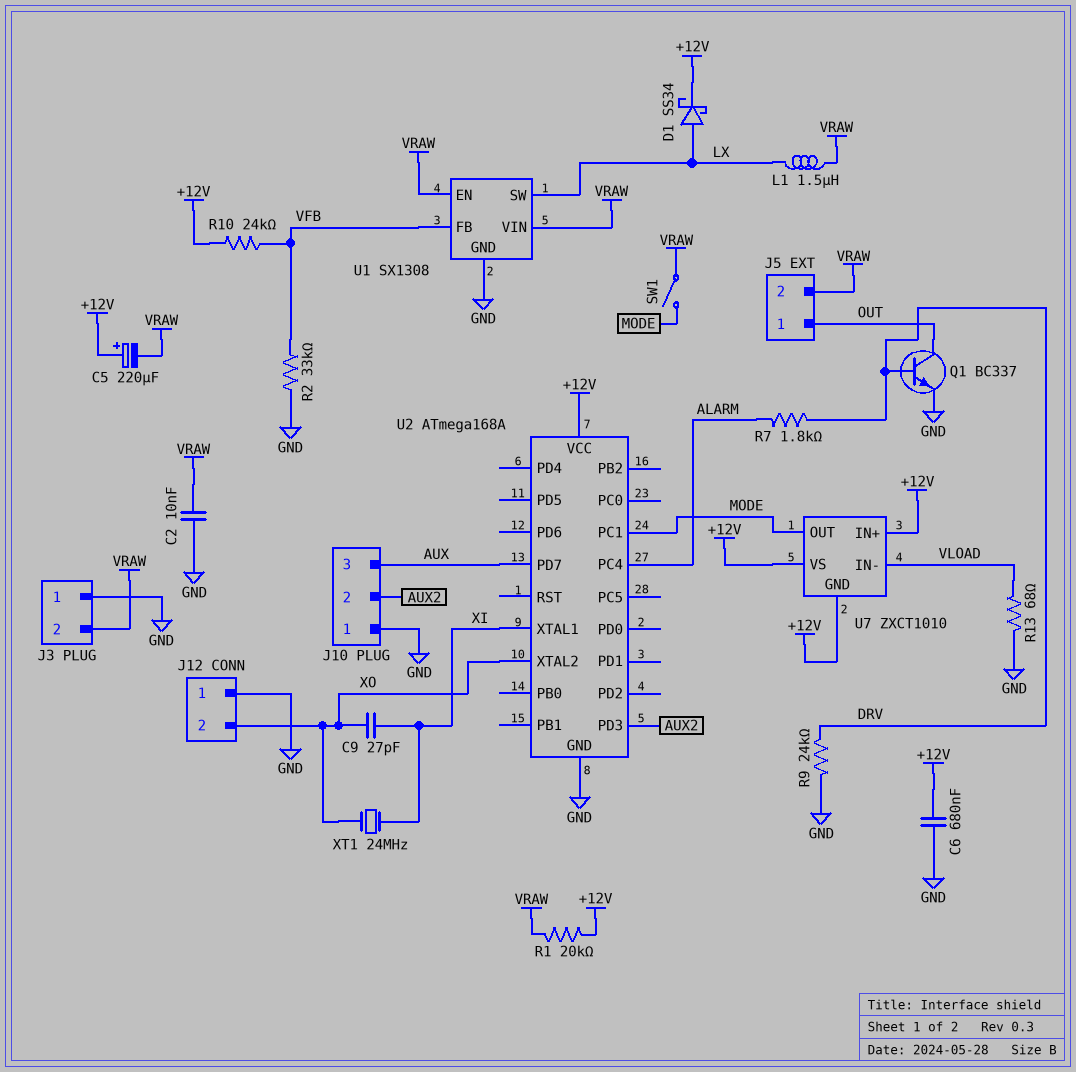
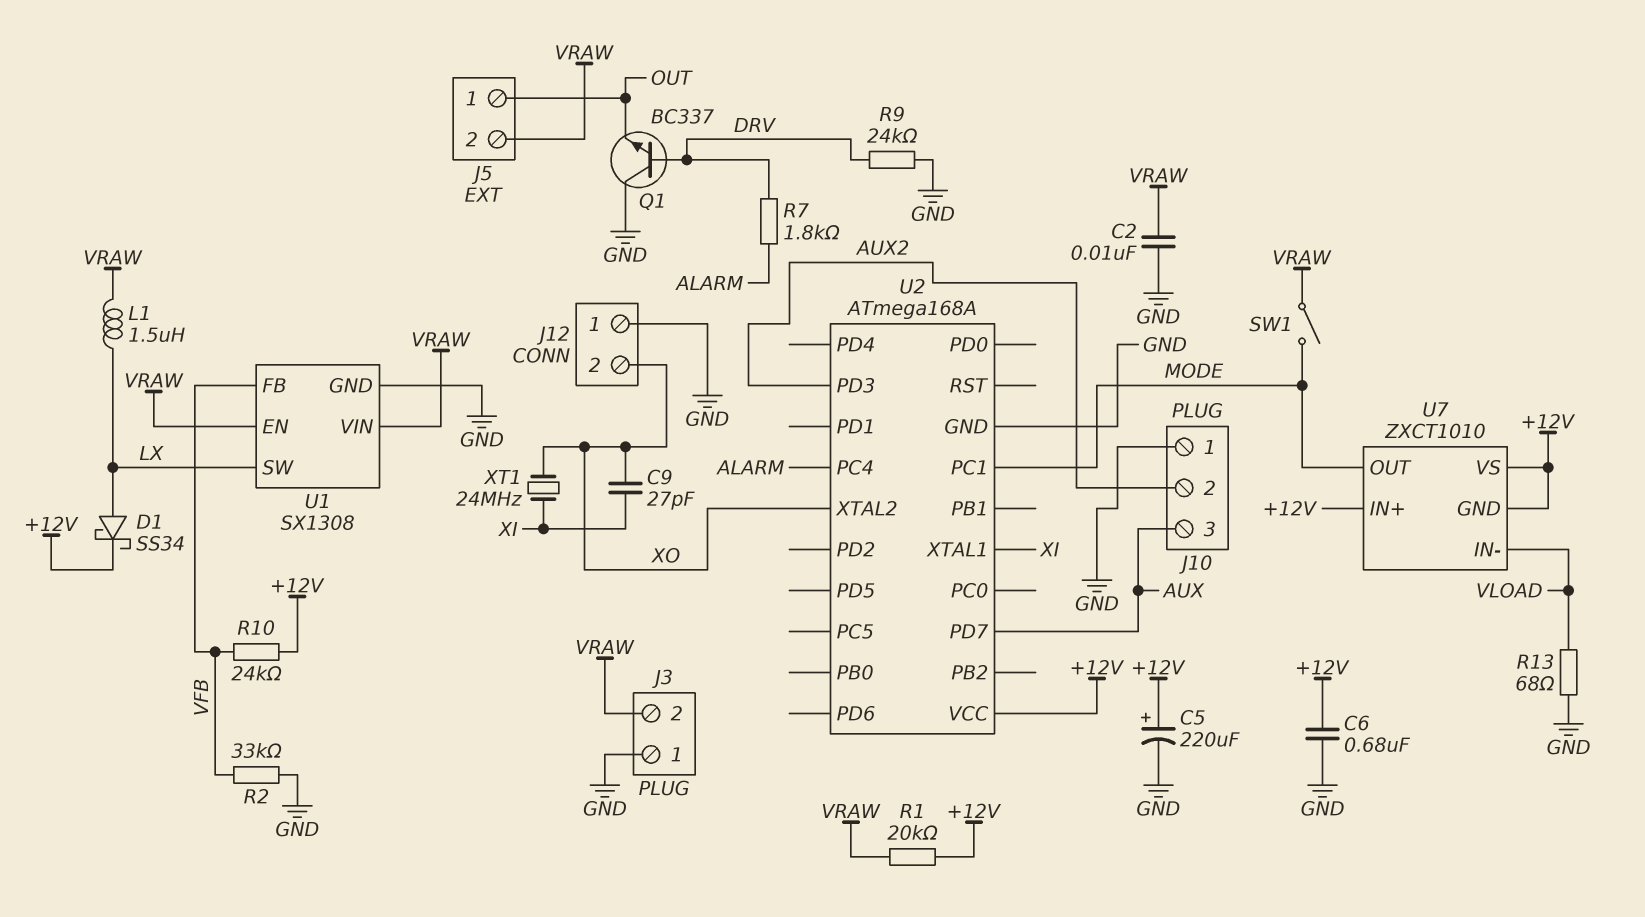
C5: 220uF (plus +12V, minus VRAW) -> 220uF (plus +12V, minus GND)
Q1: NPN BC337 (B DRV, C OUT, E GND) -> NPN BC337 (B DRV, C GND, E OUT)

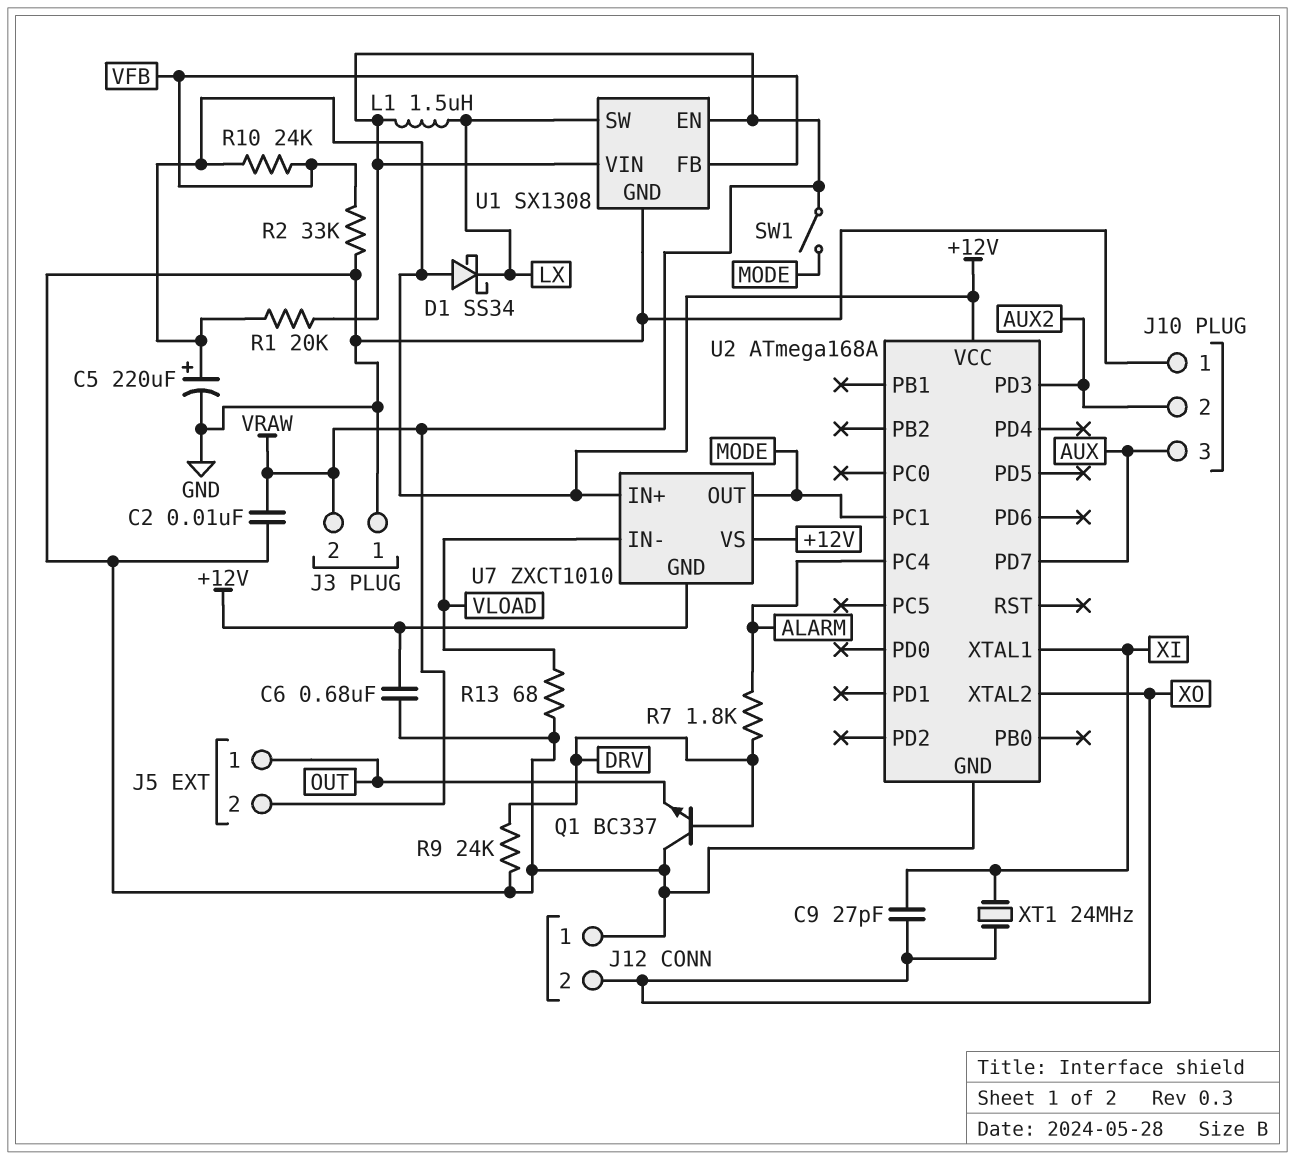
D1: schottky SS34 (A LX, K +12V) -> schottky SS34 (A +12V, K LX)

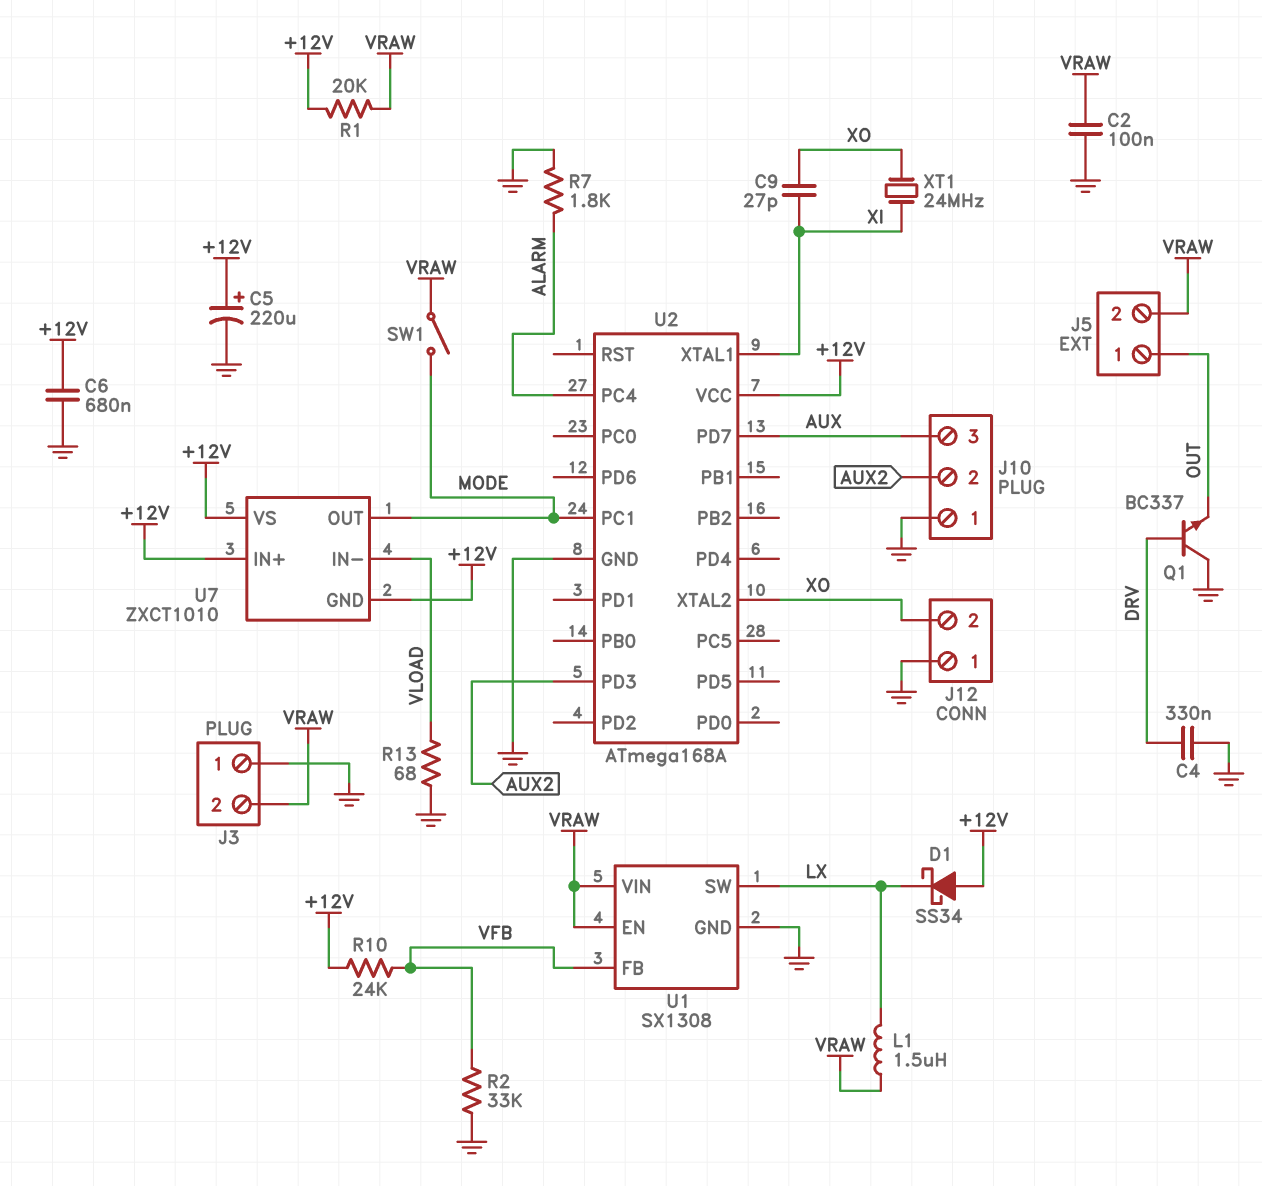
C2: 10nF (GND, VRAW) -> 100nF (GND, VRAW)
C4: none -> 330nF (DRV, GND)
R7: 1.8k (ALARM, DRV) -> 1.8k (ALARM, GND)
R9: 24k (DRV, GND) -> none

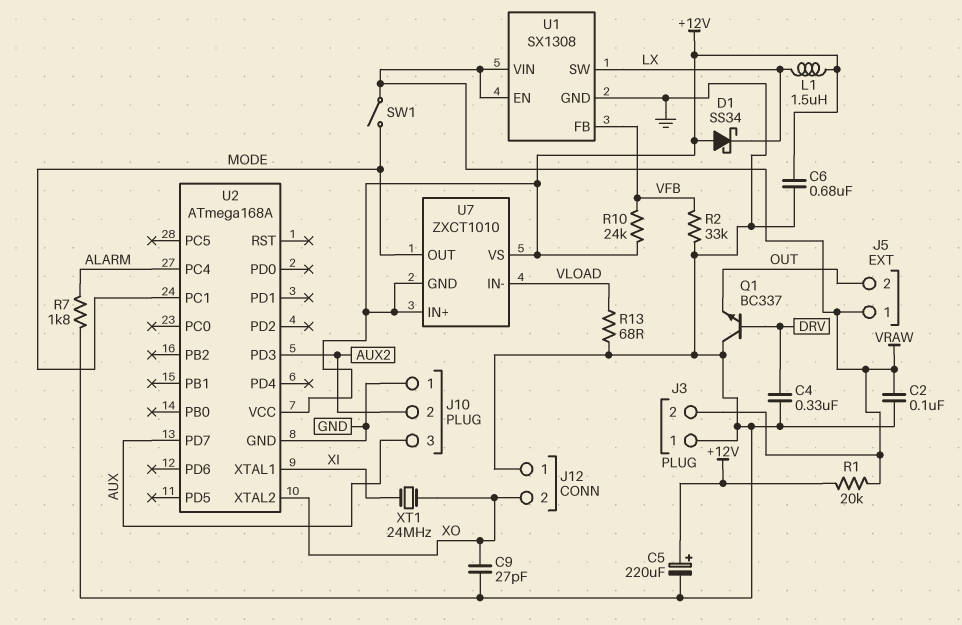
C9: 27pF (XI, XO) -> 27pF (GND, XO)
J5 pin 1: OUT -> VRAW
J5 pin 2: VRAW -> OUT
L1: 1.5uH (LX, VRAW) -> 1.5uH (+12V, LX)

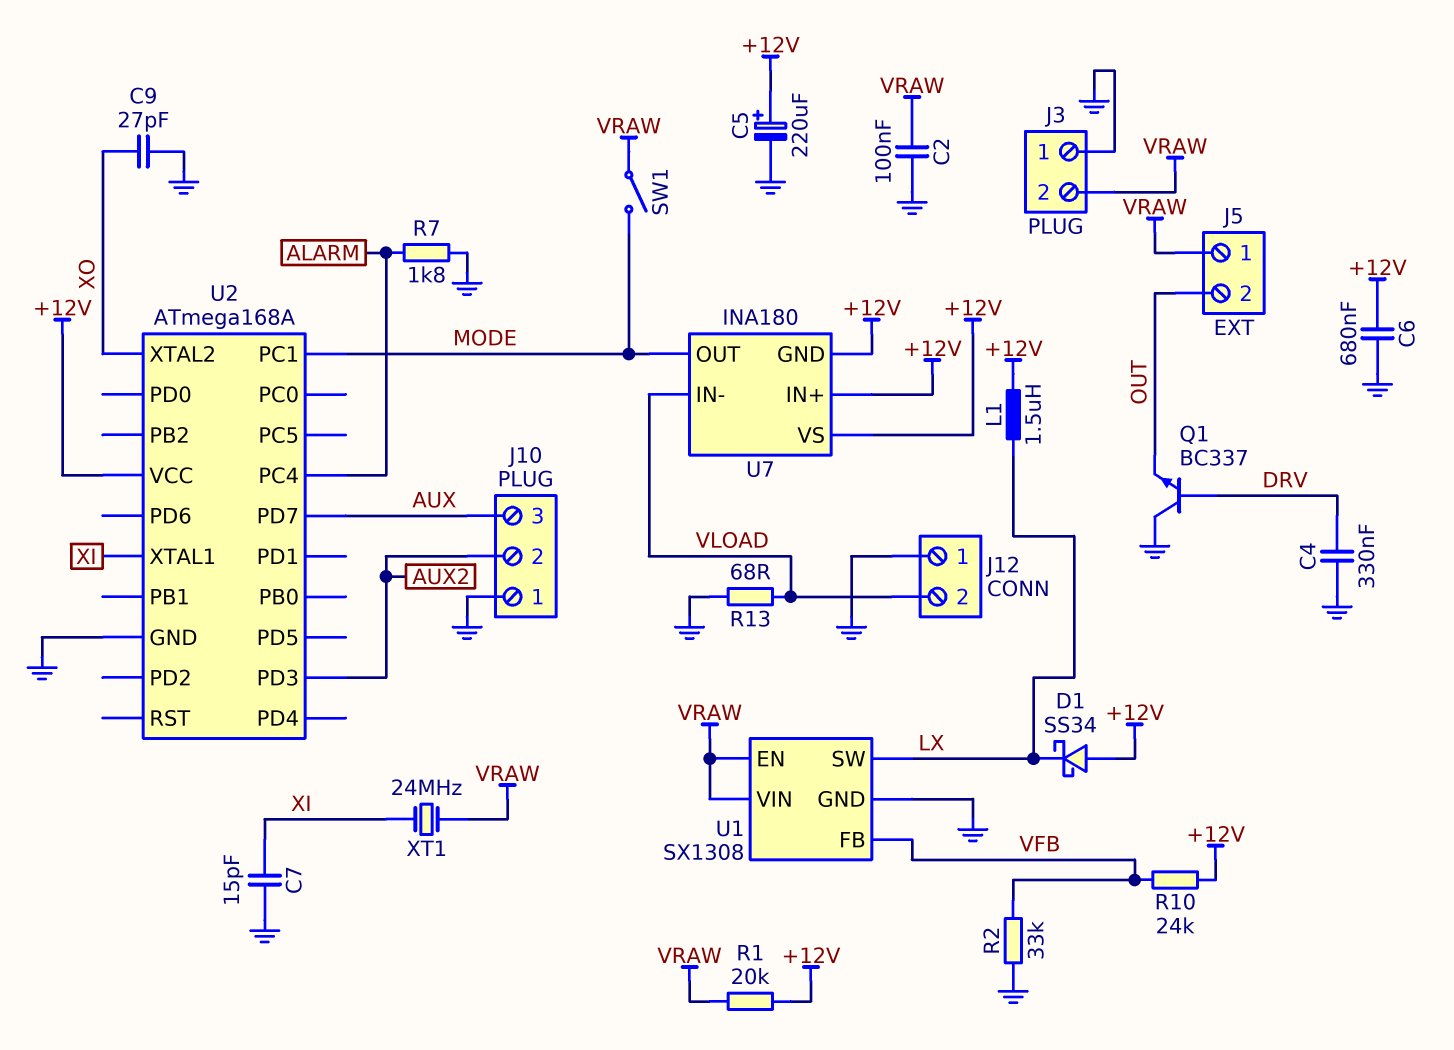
C7: none -> 15pF (GND, XI)
J12 pin 2: XO -> VLOAD
U7: ZXCT1010 -> INA180
XT1: 24MHz (XI, XO) -> 24MHz (VRAW, XI)

